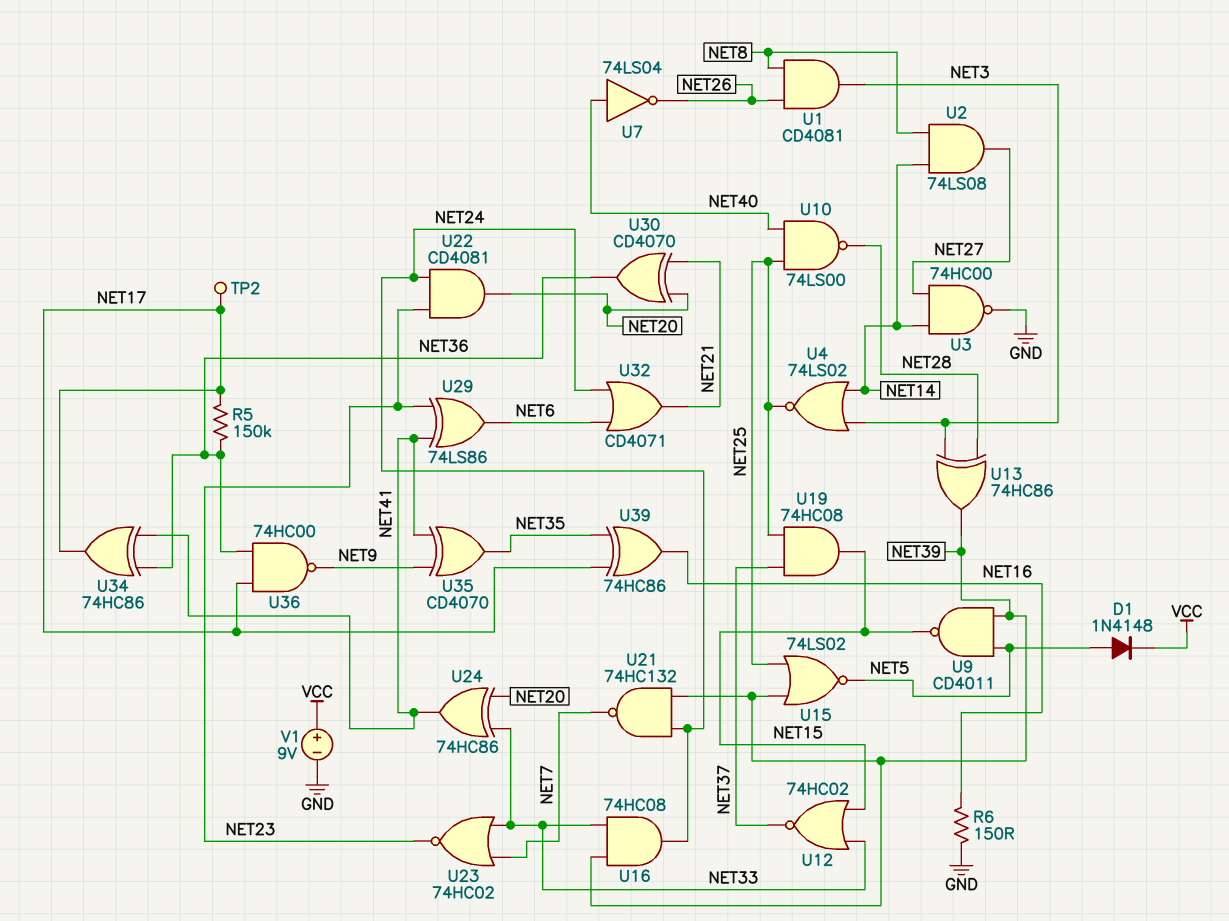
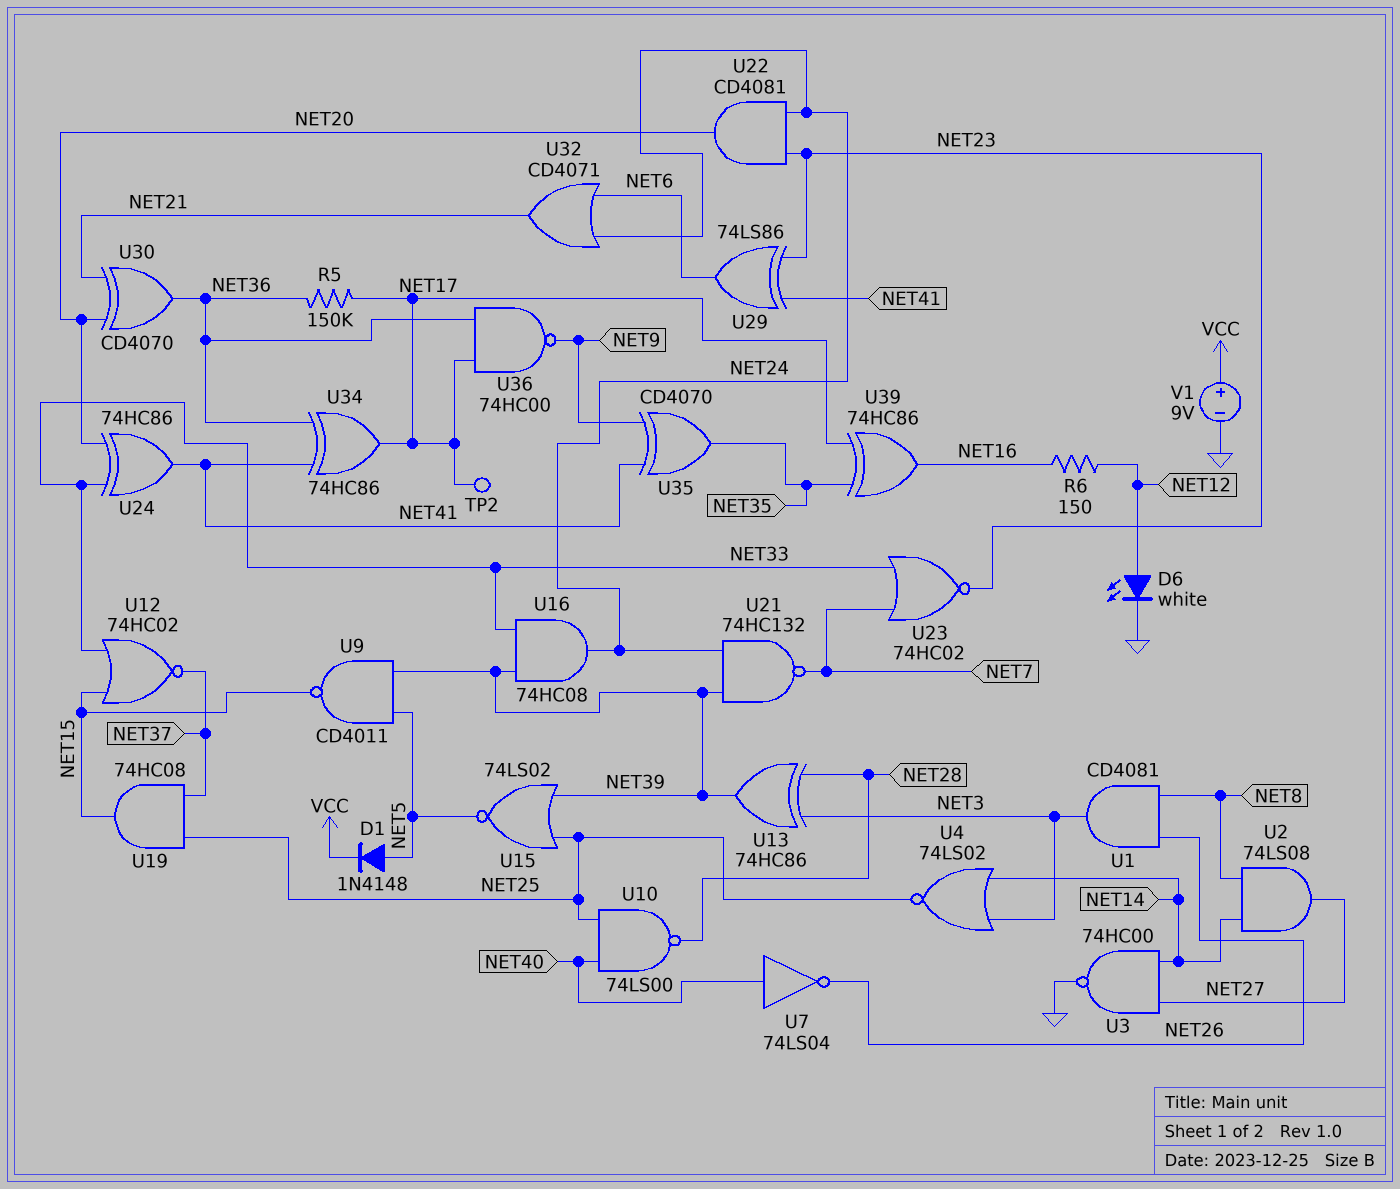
D6: none -> LED white (A NET12, K GND)
R6: 150 (GND, NET16) -> 150 (NET12, NET16)

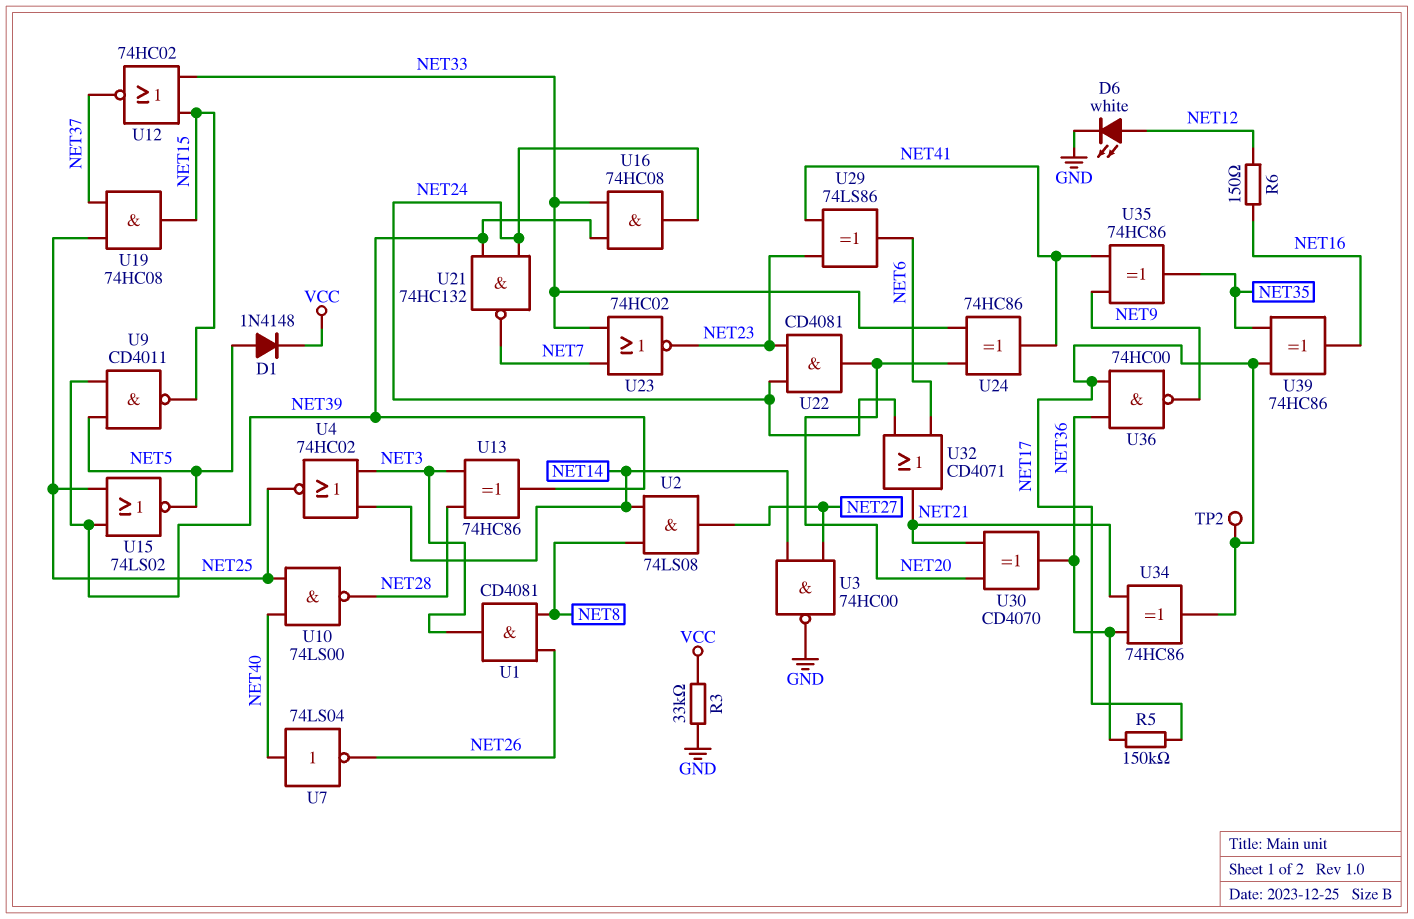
R3: none -> 33k (GND, VCC)
U4: NOR 74LS02 (in NET3, in NET14, out NET25) -> NOR 74HC02 (in NET3, in NET14, out NET25)
U34: XOR 74HC86 (in NET36, in NET41, out NET17) -> XOR 74HC86 (in NET21, in NET36, out NET17)
U35: XOR CD4070 (in NET9, in NET41, out NET35) -> XOR 74HC86 (in NET9, in NET41, out NET35)
V1: 9V (plus VCC, minus GND) -> none

